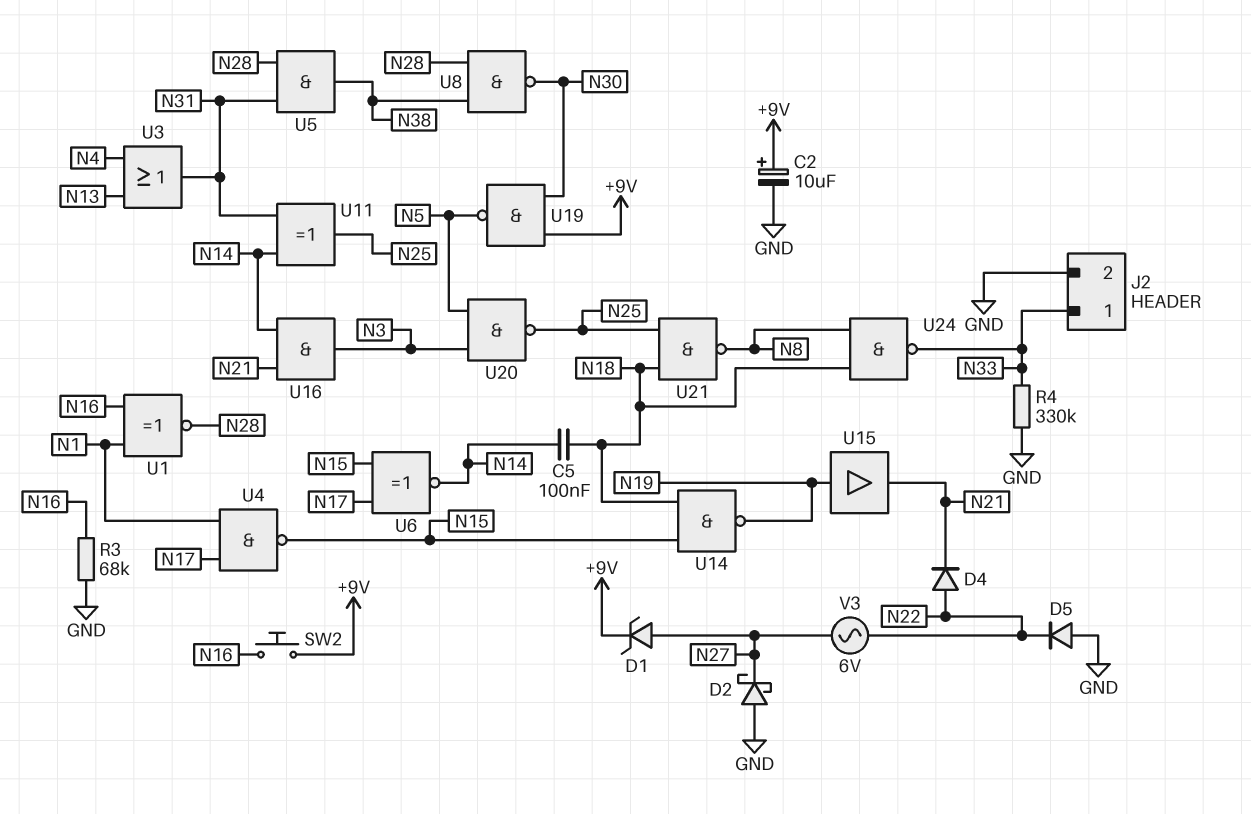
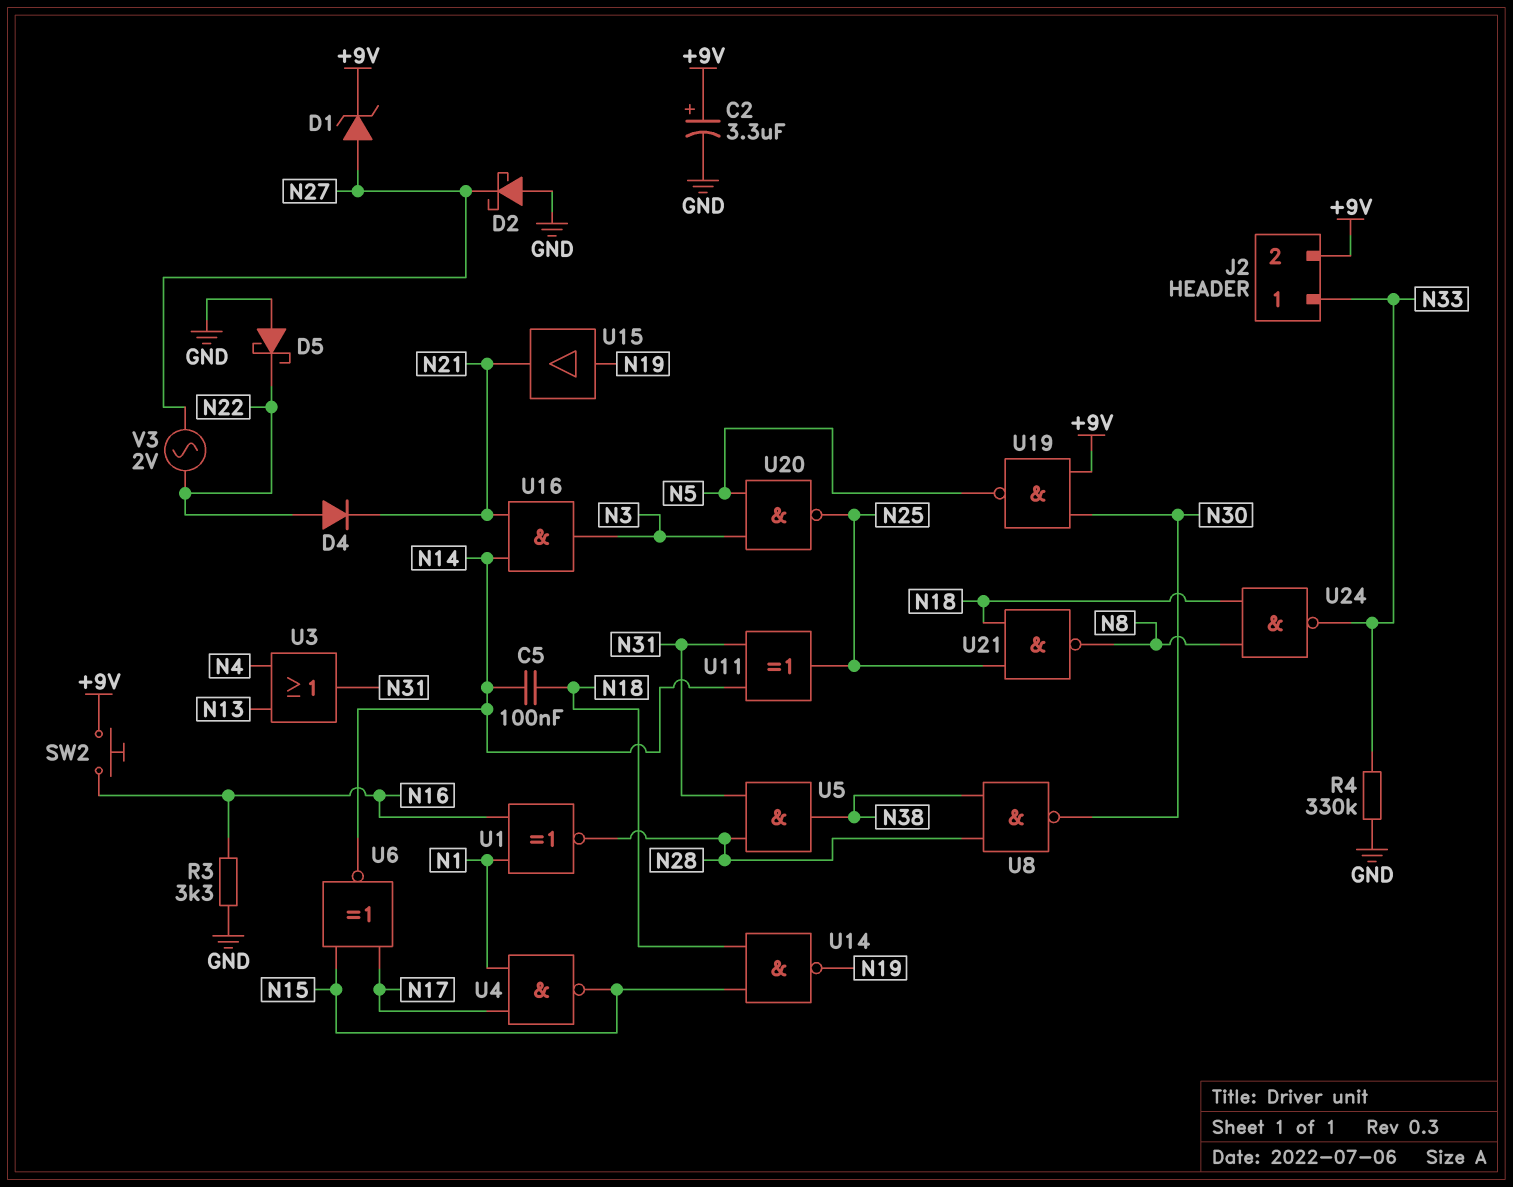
C2: 10uF (plus +9V, minus GND) -> 3.3uF (plus +9V, minus GND)
D5: diode (A GND, K N22) -> schottky (A GND, K N22)
J2 pin 2: GND -> +9V
R3: 68k (GND, N16) -> 3.3k (GND, N16)
V3: AC 6V (N22, N27) -> AC 2V (N22, N27)

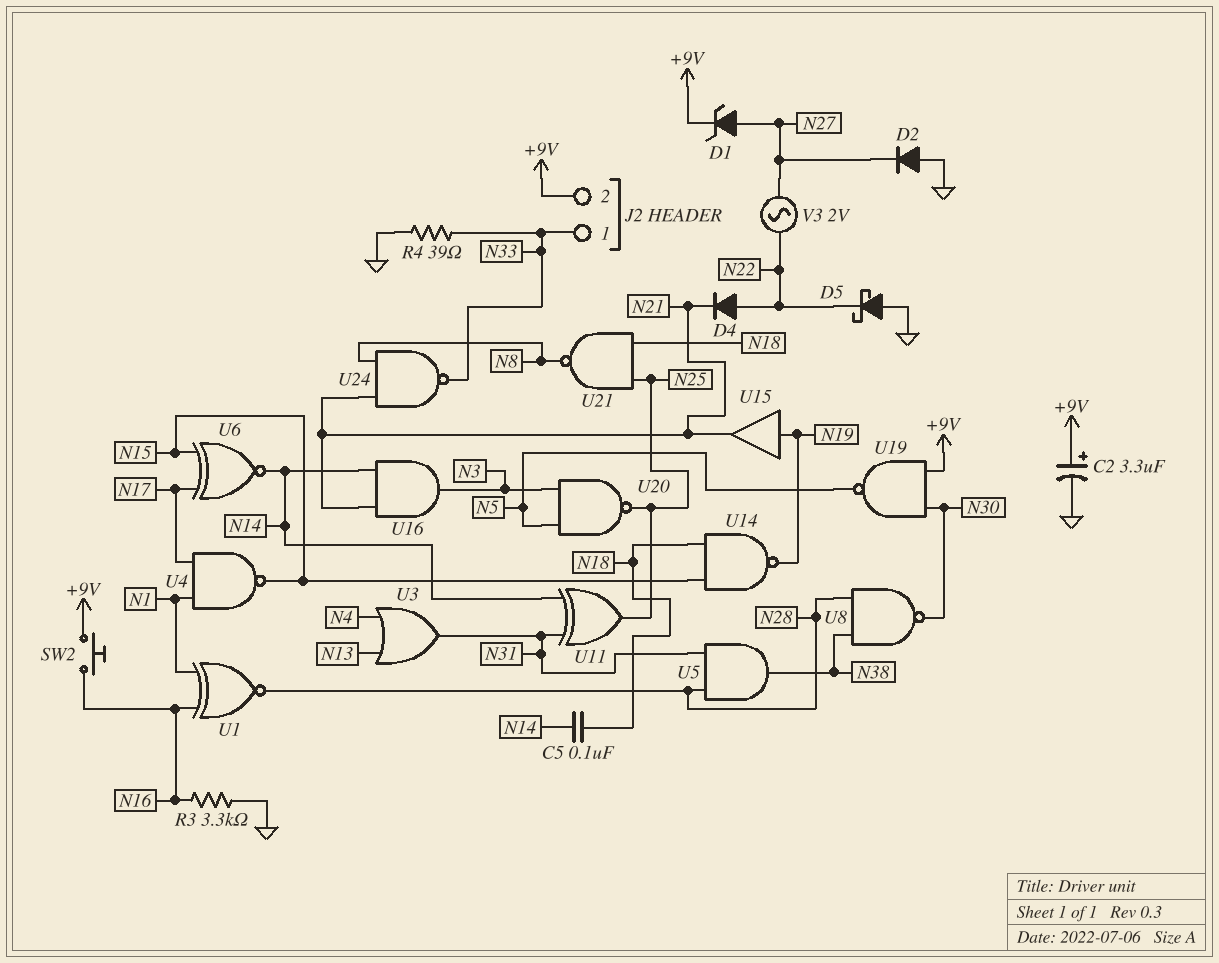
D2: schottky (A GND, K N27) -> diode (A GND, K N27)
R4: 330k (GND, N33) -> 39 (GND, N33)
U24: NAND (in N8, in N18, out N33) -> NAND (in N8, in N21, out N33)

